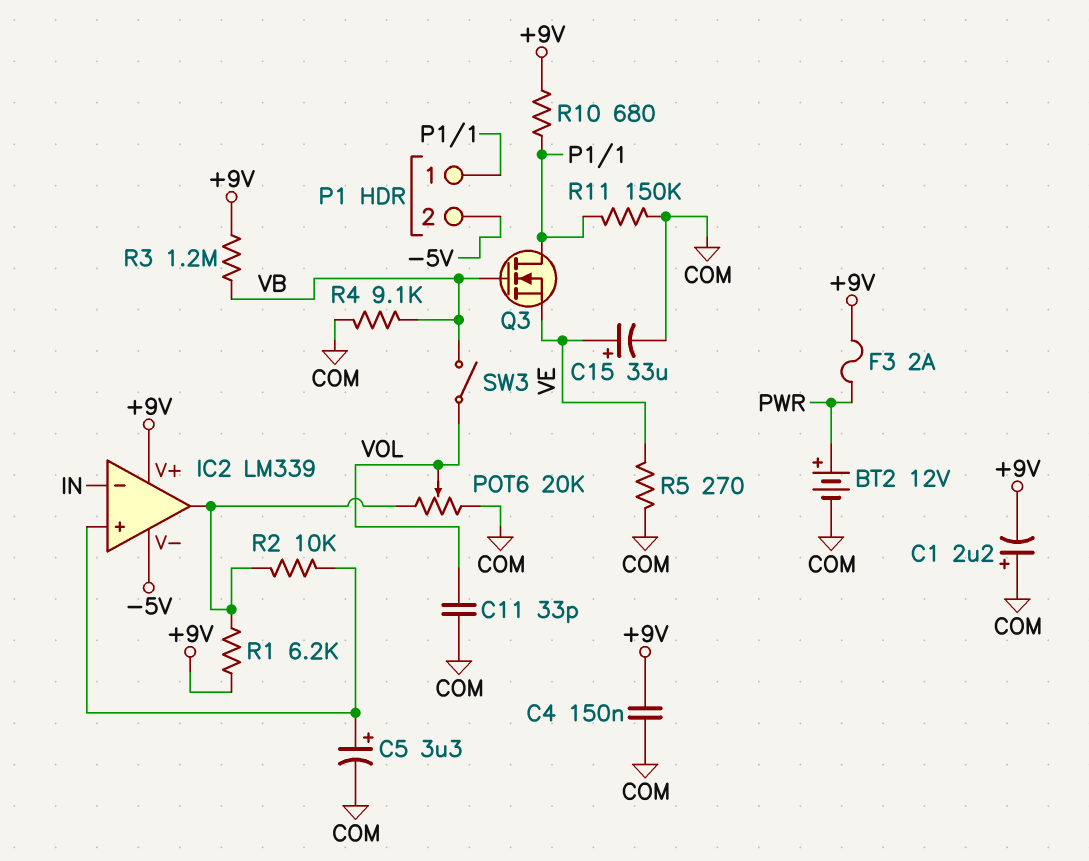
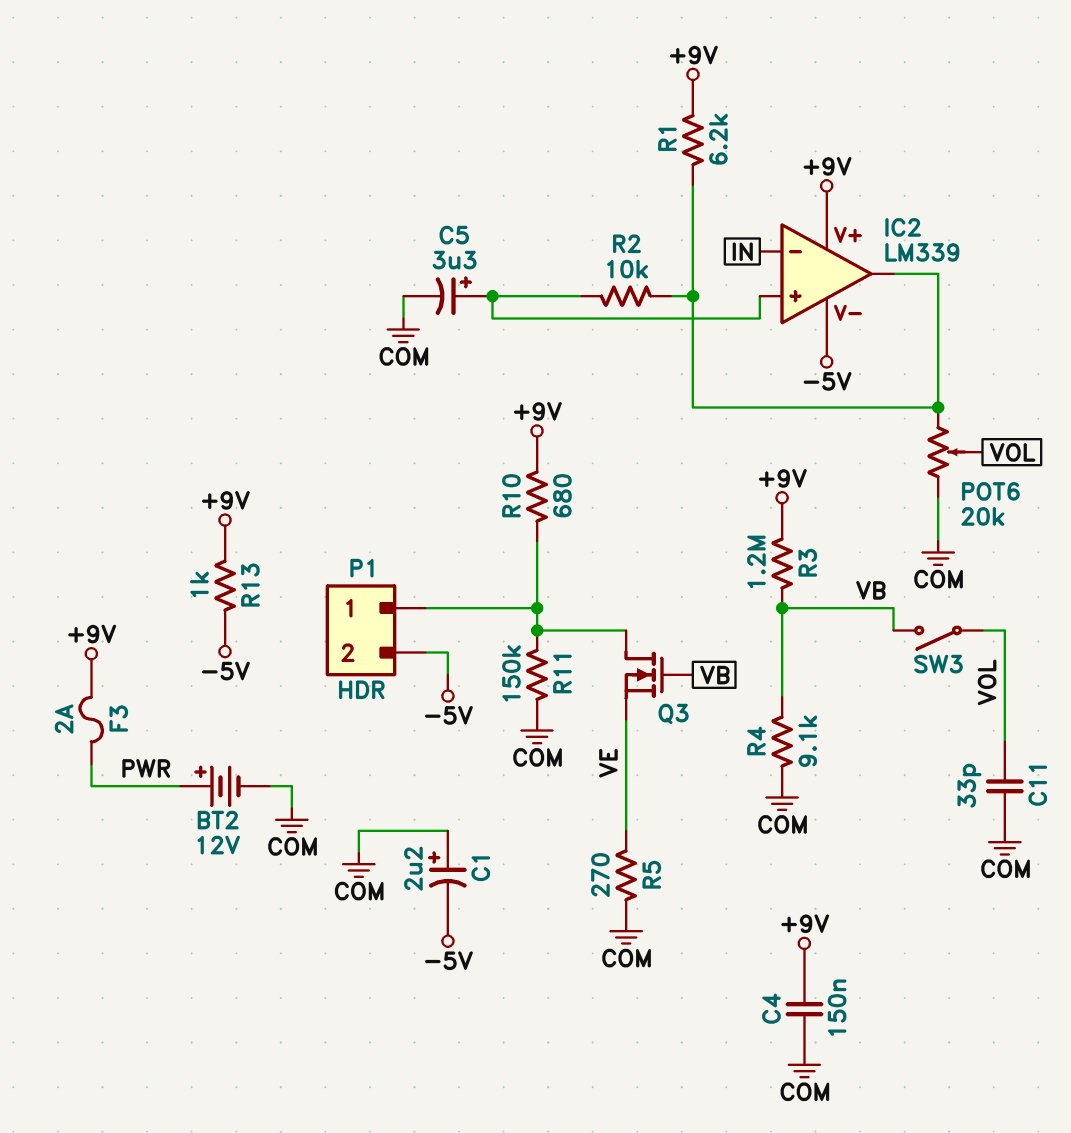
C1: 2.2uF (plus COM, minus +9V) -> 2.2uF (plus COM, minus -5V)
C15: 33uF (plus VE, minus COM) -> none
R13: none -> 1k (+9V, -5V)

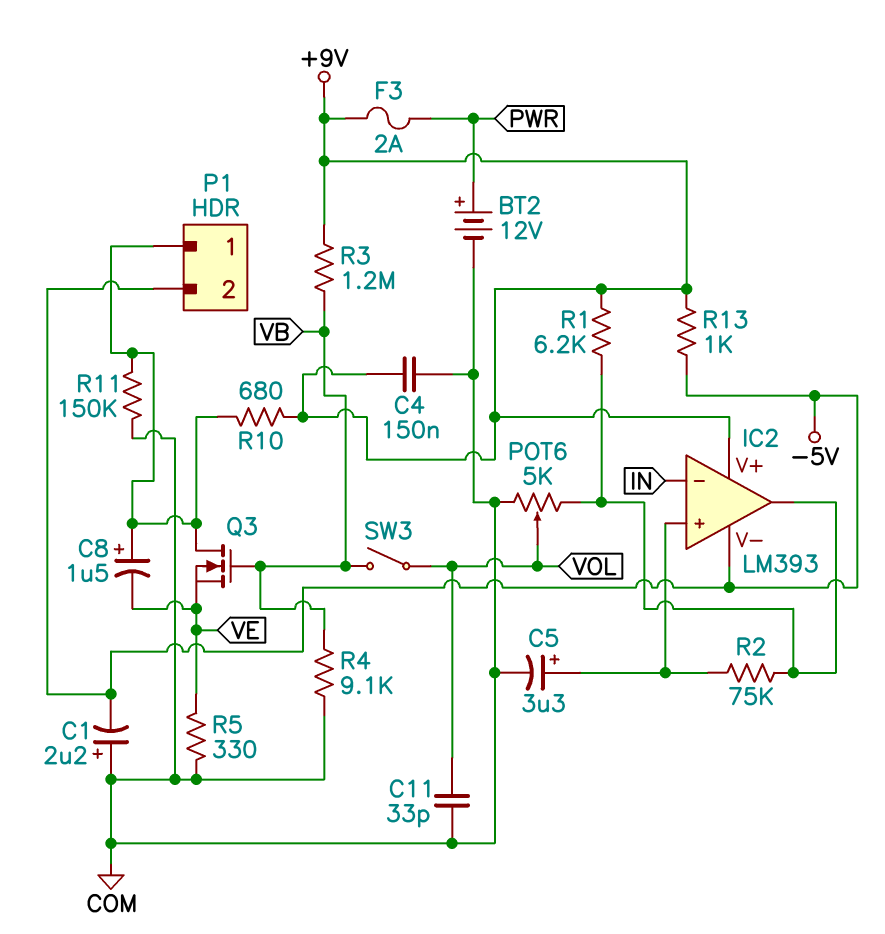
C8: none -> 1.5uF (plus P1/1, minus VE)
IC2: LM339 -> LM393
POT6: 20k (COM, IC2/out, wiper VOL) -> 5k (COM, IC2/out, wiper VOL)
R2: 10k (IC2/in+, IC2/out) -> 75k (IC2/in+, IC2/out)
R5: 270 (COM, VE) -> 330 (COM, VE)

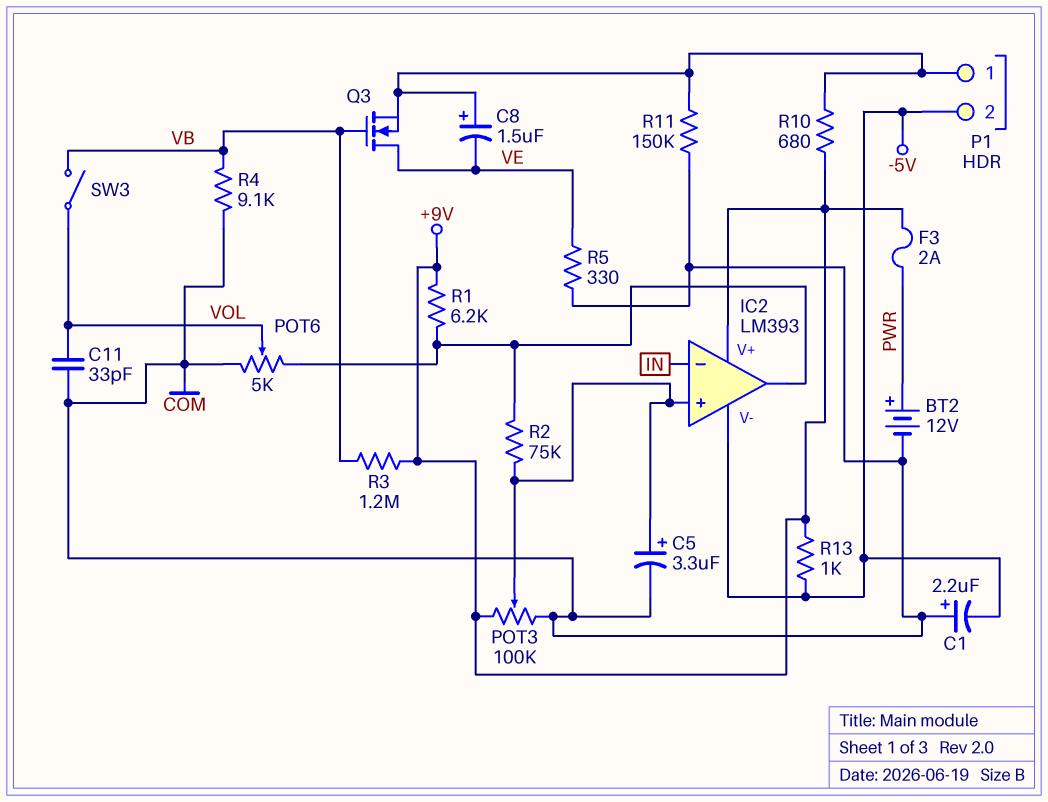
C4: 150nF (+9V, COM) -> none
POT3: none -> 100k (+9V, COM, wiper IC2/in+)
Q3: NMOS (G VB, D P1/1, S VE) -> NMOS (G VB, D VE, S P1/1)

